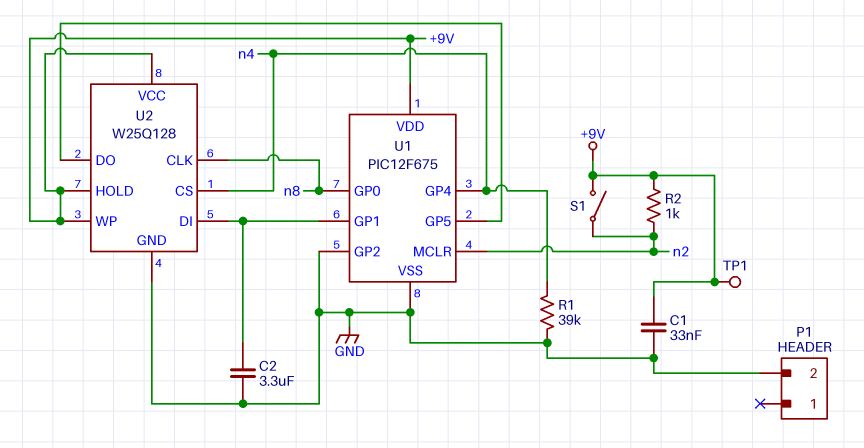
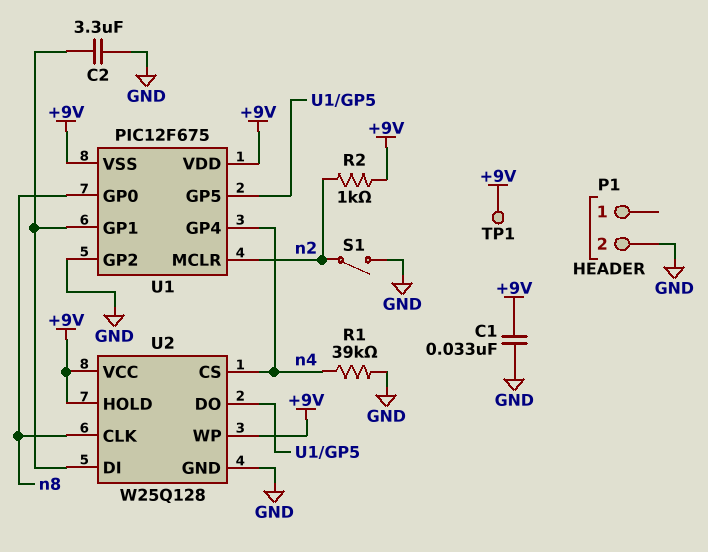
S1: switch (+9V, n2) -> switch (GND, n2)
U1 pin VSS: GND -> +9V

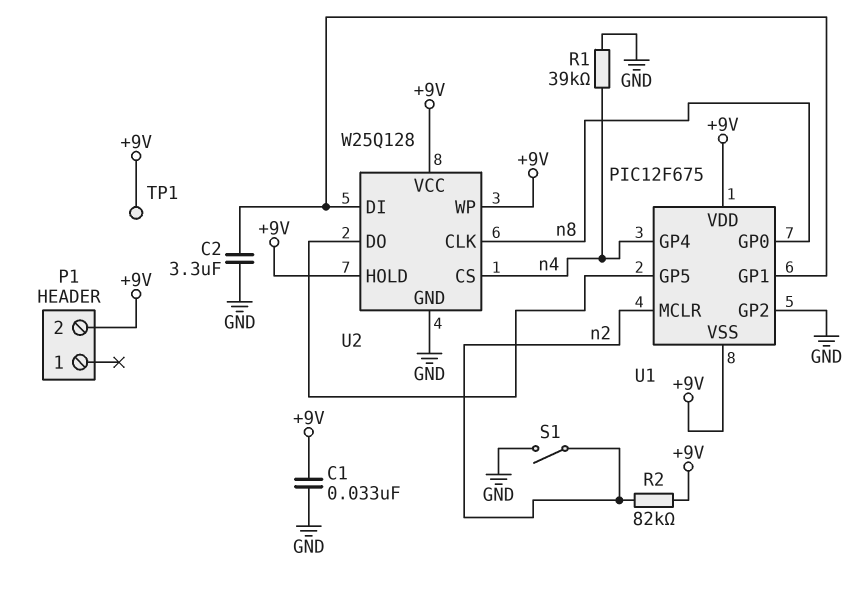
P1 pin 2: GND -> +9V
R2: 1k (+9V, n2) -> 82k (+9V, n2)

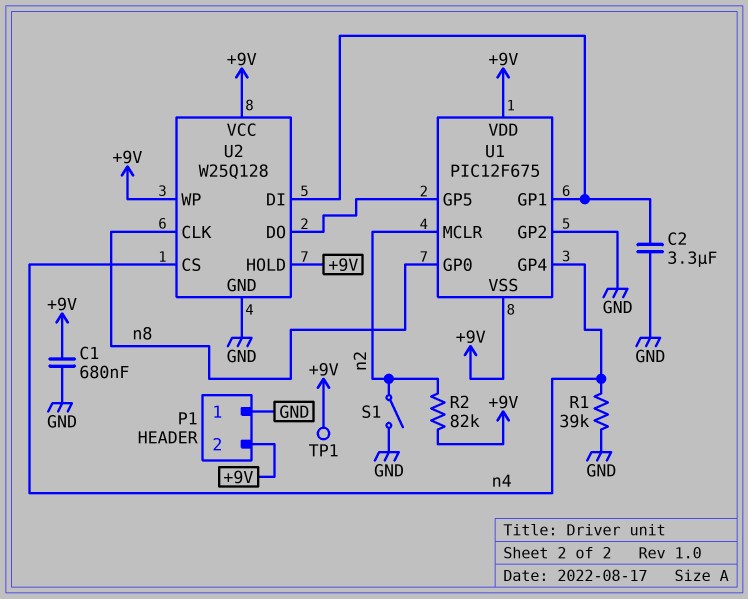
C1: 33nF (+9V, GND) -> 680nF (+9V, GND)
P1 pin 1: none -> GND

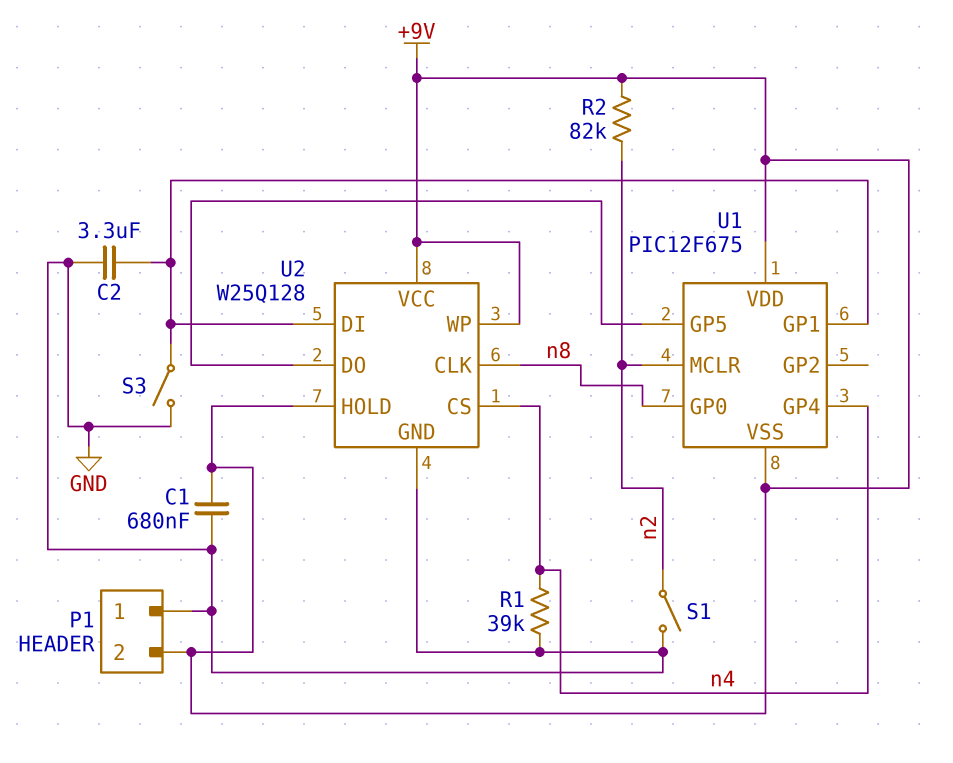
S3: none -> switch (GND, U1/GP1)
TP1: test point (+9V) -> none
U1 pin GP2: GND -> none

